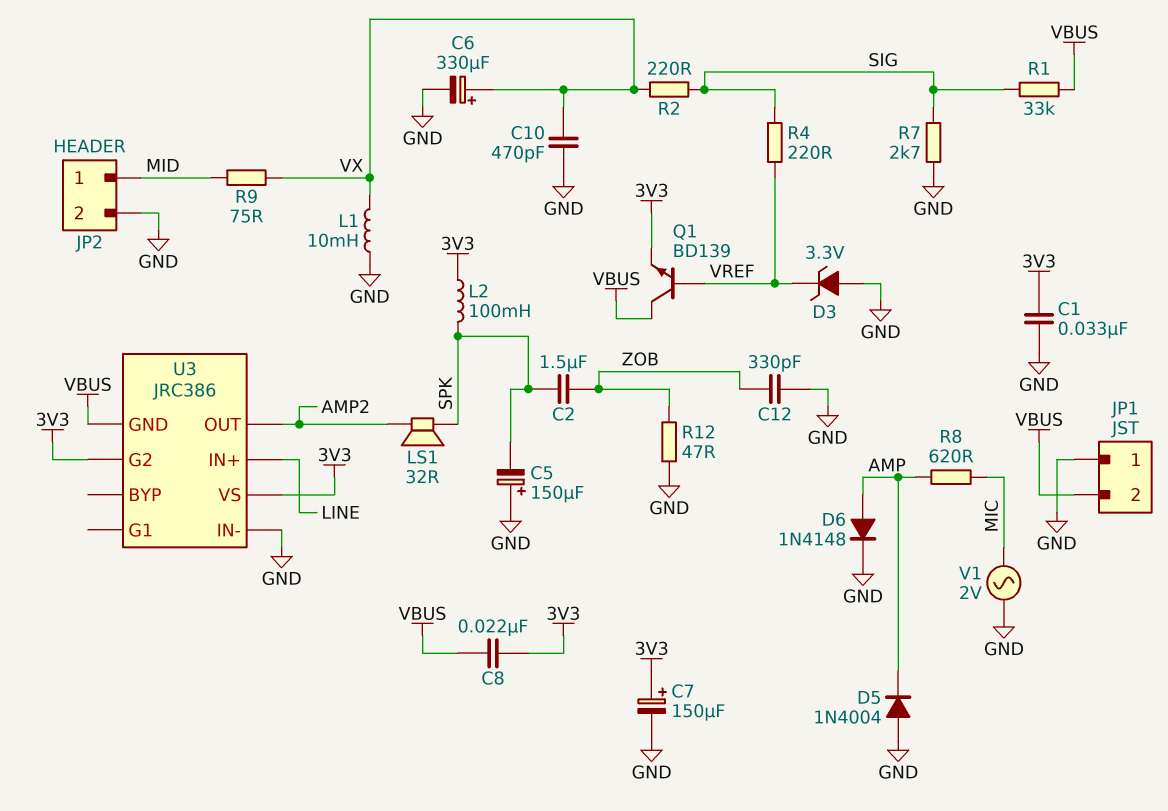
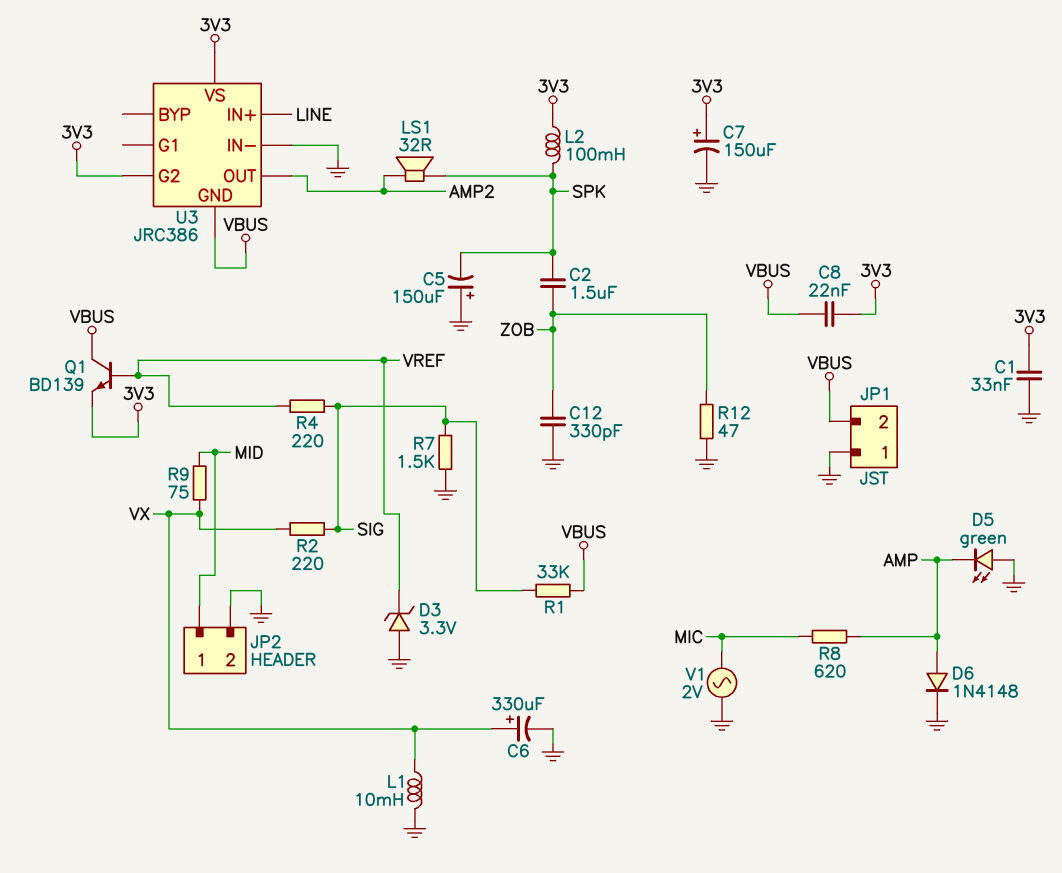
C10: 470pF (GND, VX) -> none
D5: diode 1N4004 (A GND, K AMP) -> LED green (A GND, K AMP)
R7: 2.7k (GND, SIG) -> 1.5k (GND, SIG)

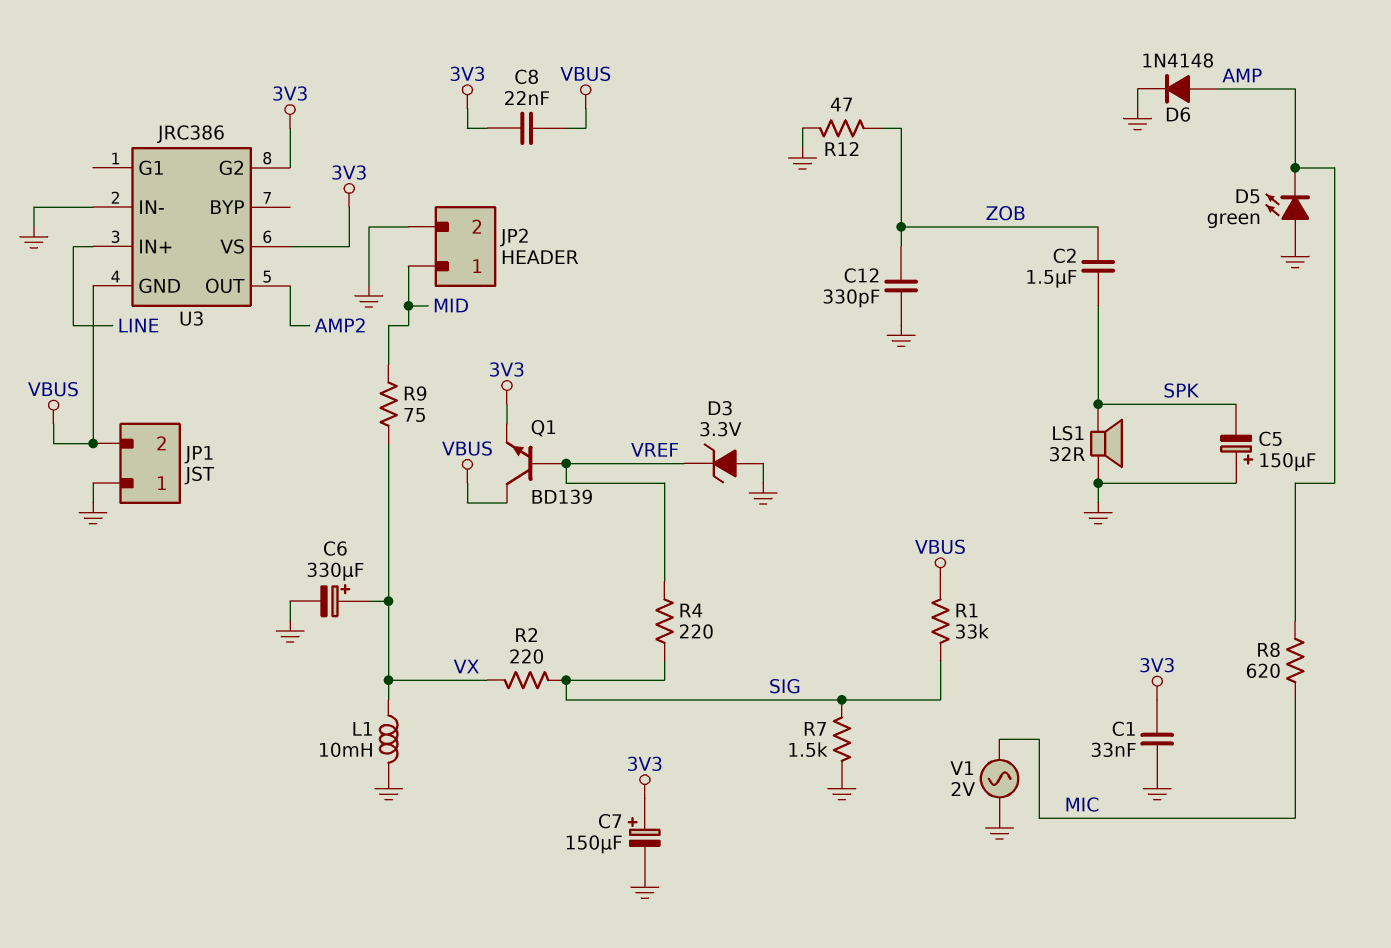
L2: 100mH (3V3, SPK) -> none
LS1: speaker 32R (AMP2, SPK) -> speaker 32R (GND, SPK)

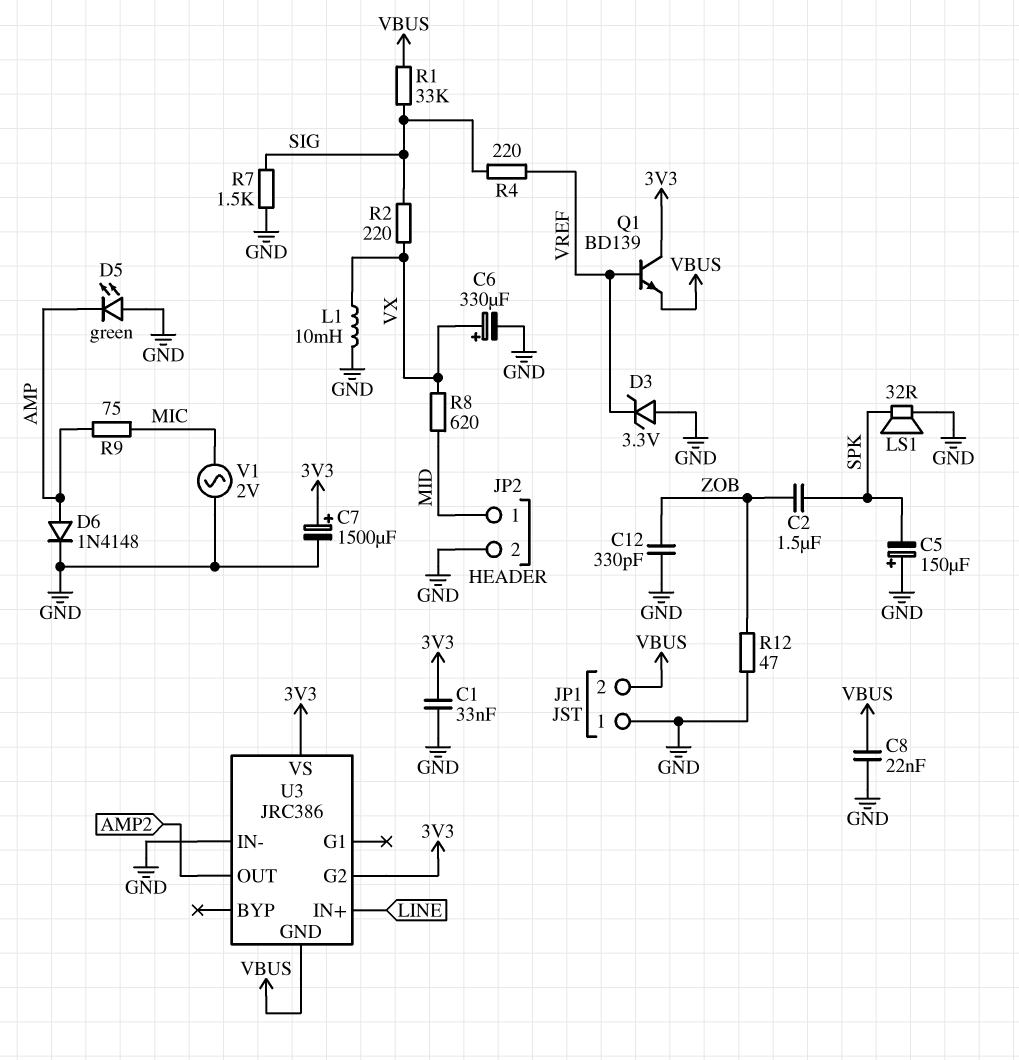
C7: 150uF (plus 3V3, minus GND) -> 1500uF (plus 3V3, minus GND)
C8: 22nF (3V3, VBUS) -> 22nF (GND, VBUS)
Q1: NPN BD139 (B VREF, C VBUS, E 3V3) -> NPN BD139 (B VREF, C 3V3, E VBUS)
R8: 620 (AMP, MIC) -> 620 (MID, VX)
R9: 75 (MID, VX) -> 75 (AMP, MIC)

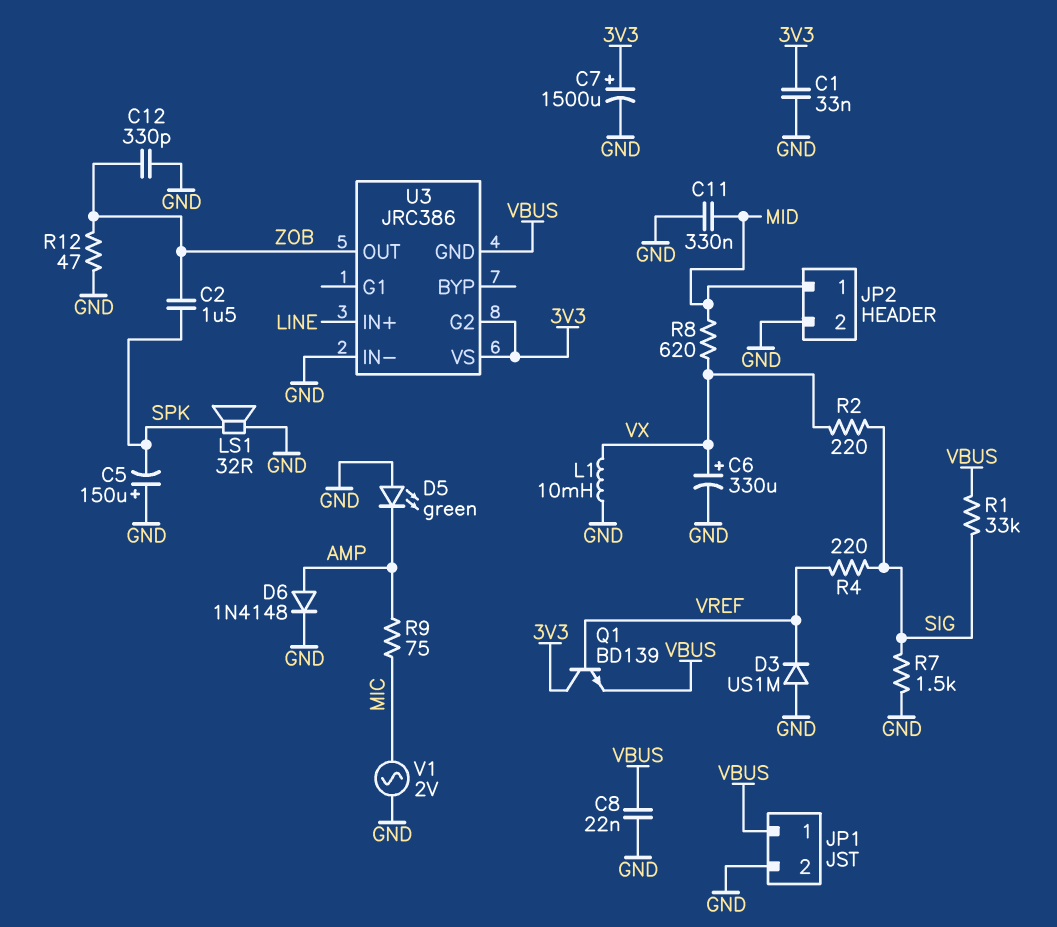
C11: none -> 330nF (GND, MID)
D3: zener 3.3V (A GND, K VREF) -> diode US1M (A GND, K VREF)
JP1 pin 1: GND -> VBUS
JP1 pin 2: VBUS -> GND
U3 pin OUT: AMP2 -> ZOB

